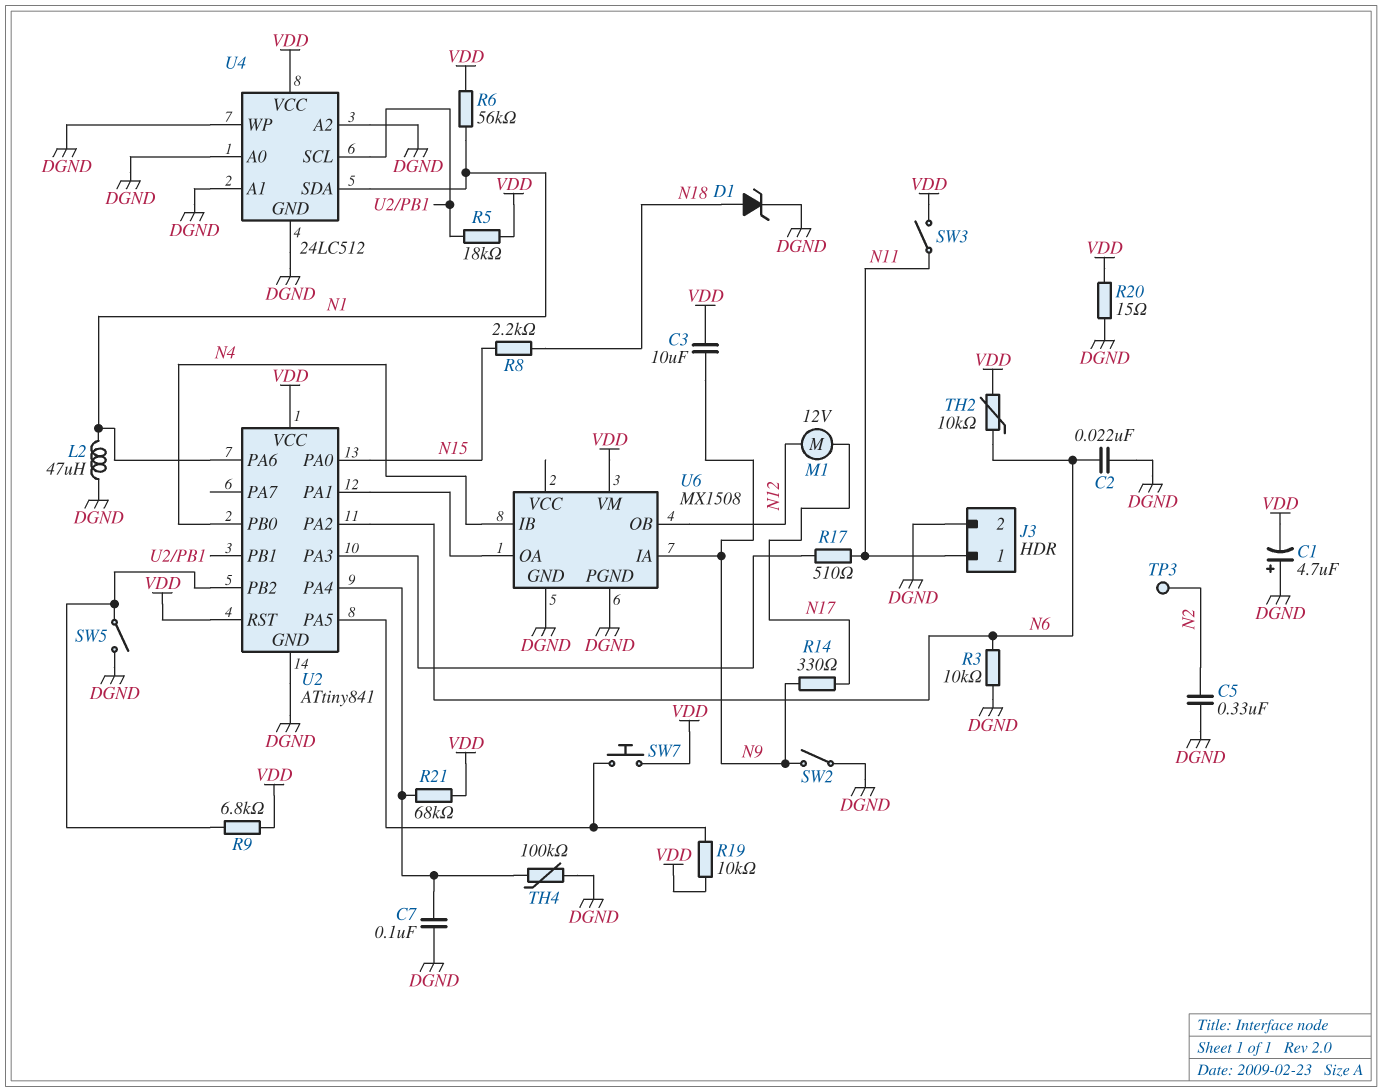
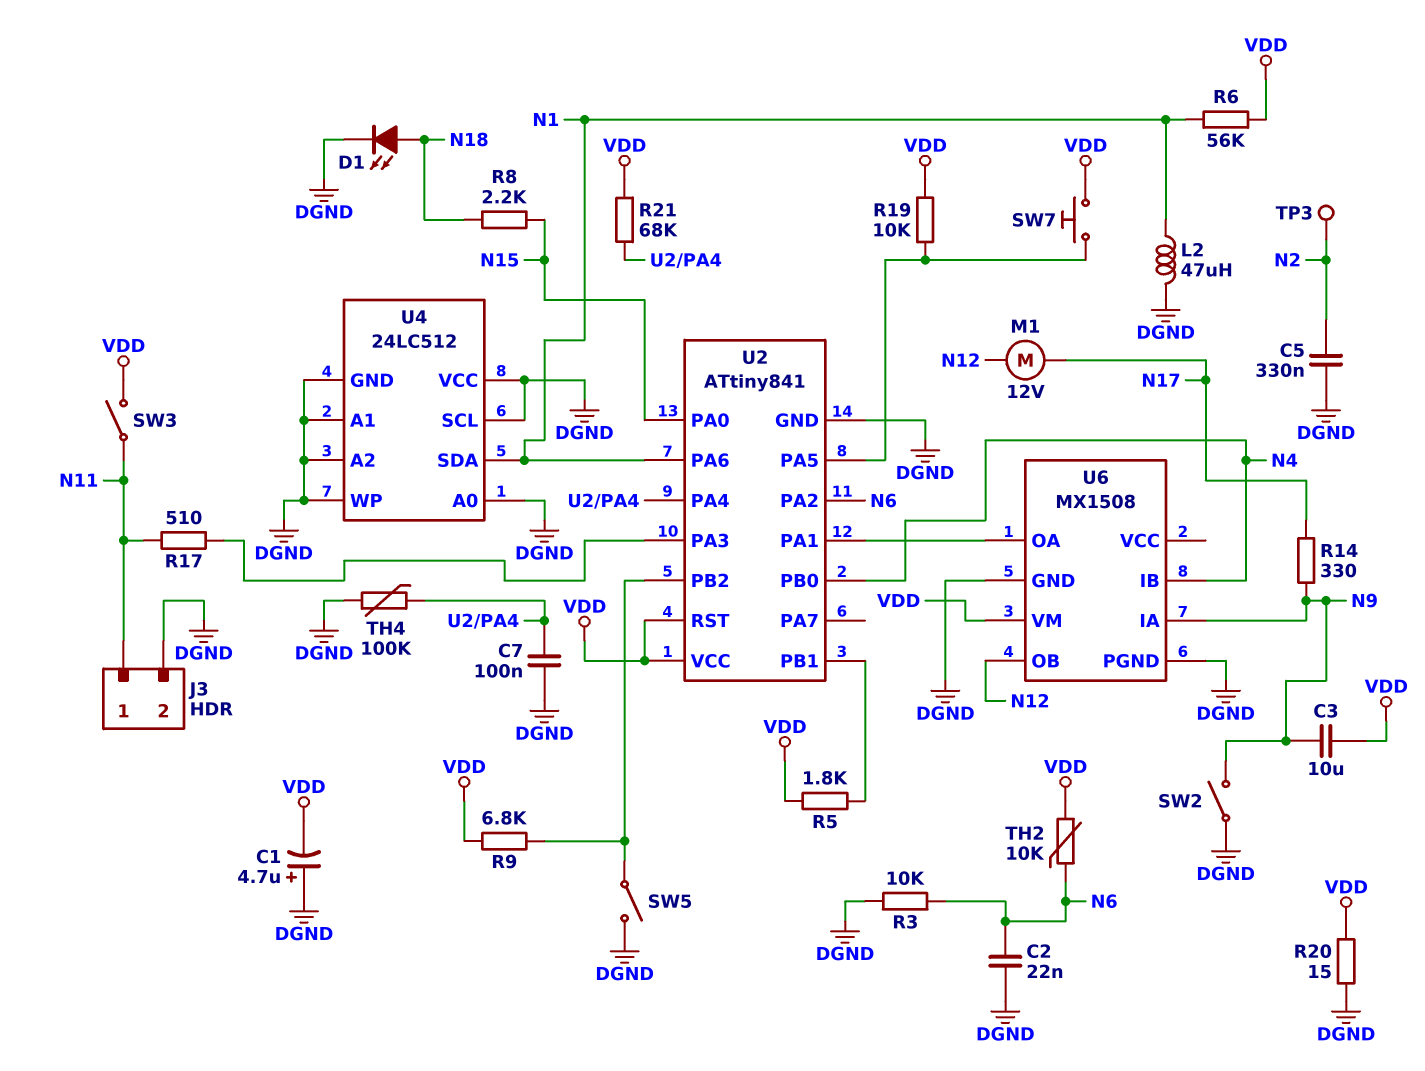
D1: zener (A N18, K DGND) -> LED (A N18, K DGND)
R5: 18k (U2/PB1, VDD) -> 1.8k (U2/PB1, VDD)
U4 pin SCL: U2/PB1 -> DGND
U4 pin VCC: VDD -> DGND

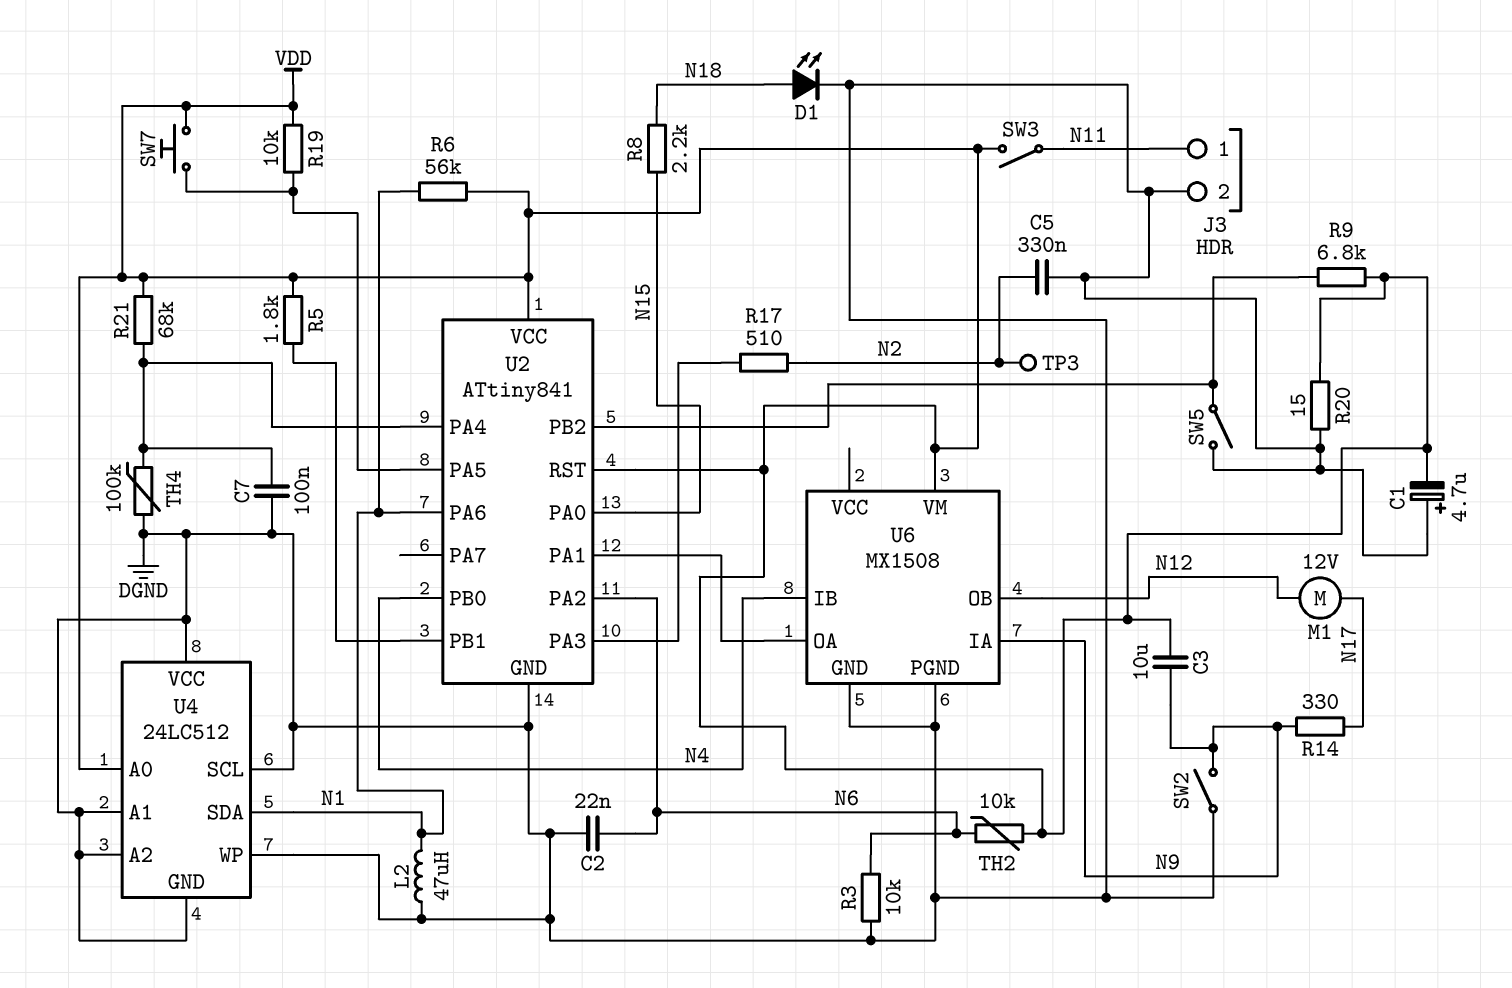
R17: 510 (N11, U2/PA3) -> 510 (N2, U2/PA3)
U4 pin A0: DGND -> VDD

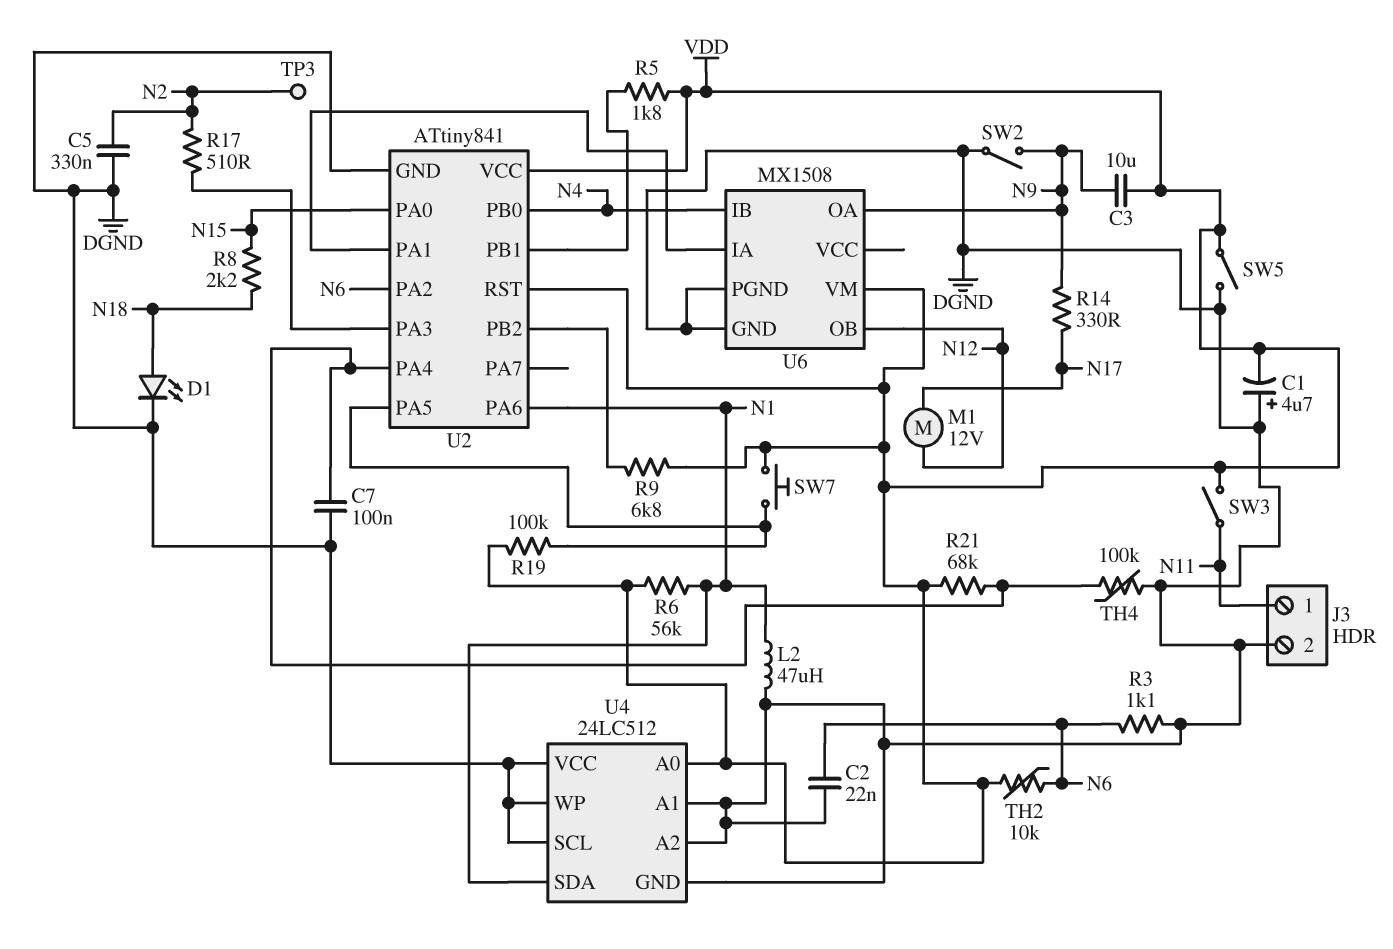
R3: 10k (DGND, N6) -> 1.1k (DGND, N6)
R19: 10k (U2/PA5, VDD) -> 100k (U2/PA5, VDD)
R20: 15 (DGND, VDD) -> none
SW5: switch (DGND, U2/PB2) -> switch (DGND, VDD)
U6 pin IA: N9 -> U2/PA1
U6 pin OA: U2/PA1 -> N9

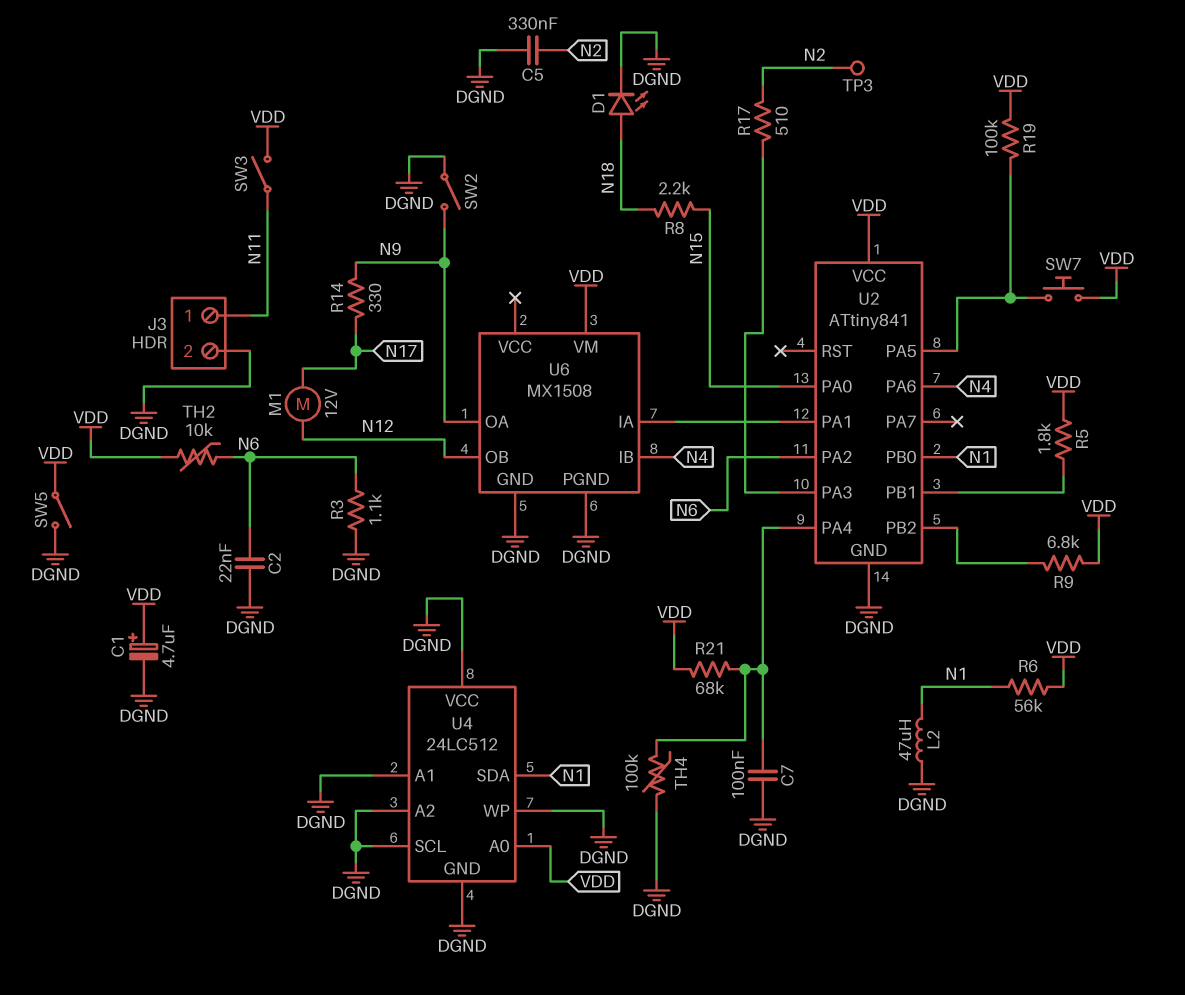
C1: 4.7uF (plus DGND, minus VDD) -> 4.7uF (plus VDD, minus DGND)
C3: 10uF (N9, VDD) -> none
U2 pin PA6: N1 -> N4
U2 pin PB0: N4 -> N1
U2 pin RST: VDD -> none

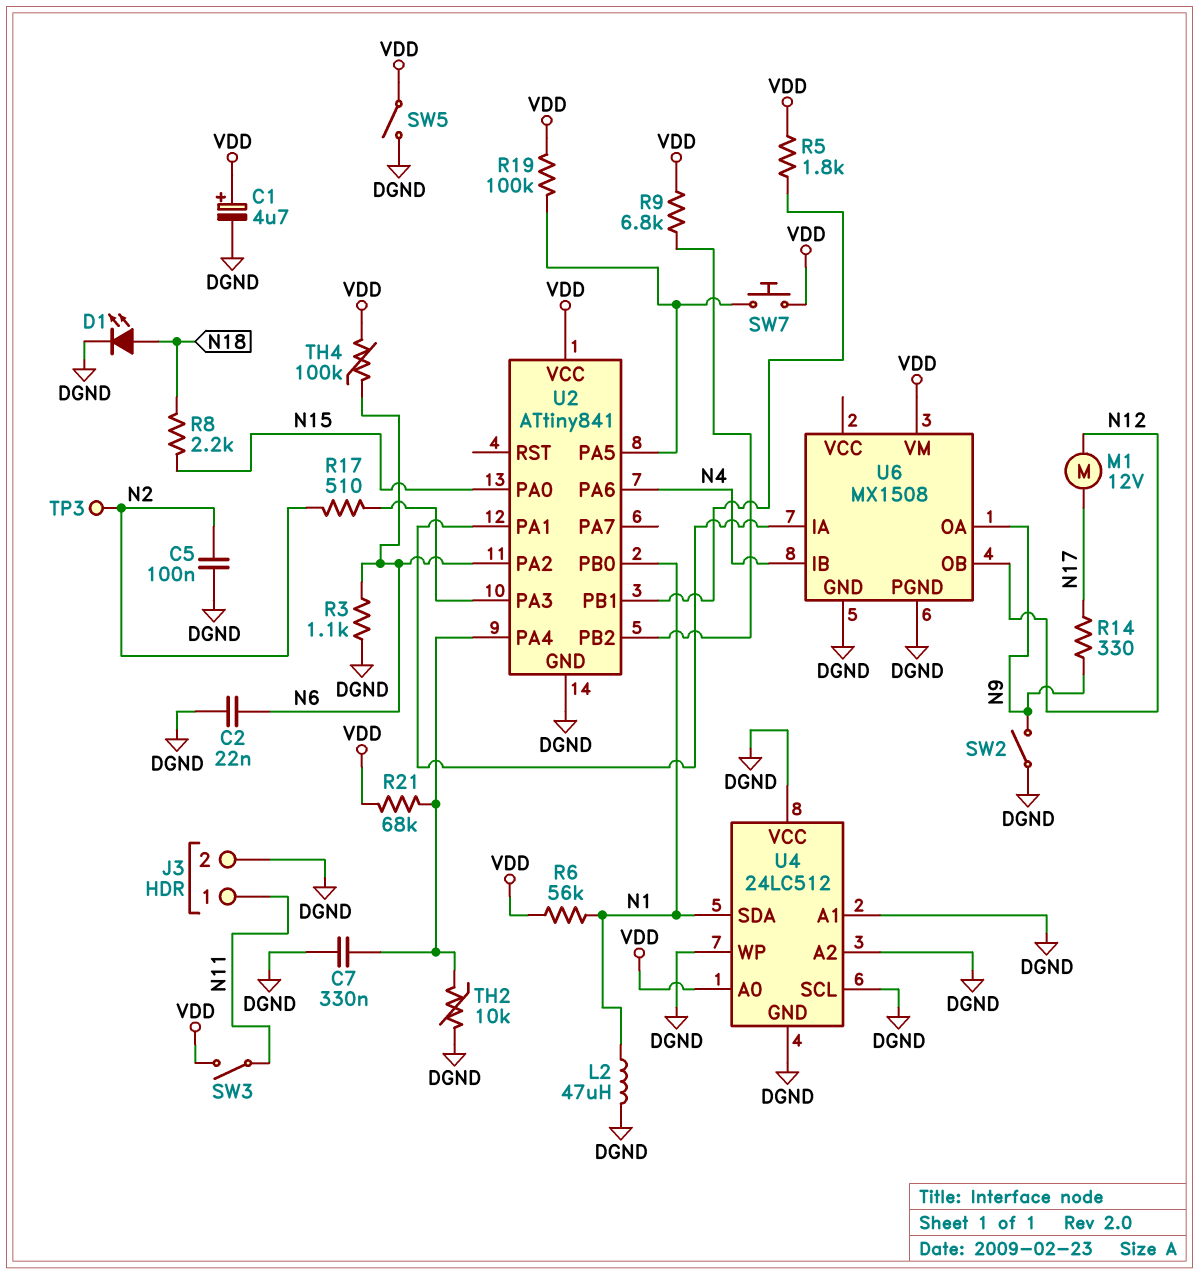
C5: 330nF (DGND, N2) -> 100nF (DGND, N2)
C7: 100nF (DGND, U2/PA4) -> 330nF (DGND, U2/PA4)
TH2: 10k (N6, VDD) -> 10k (DGND, U2/PA4)
TH4: 100k (DGND, U2/PA4) -> 100k (N6, VDD)

